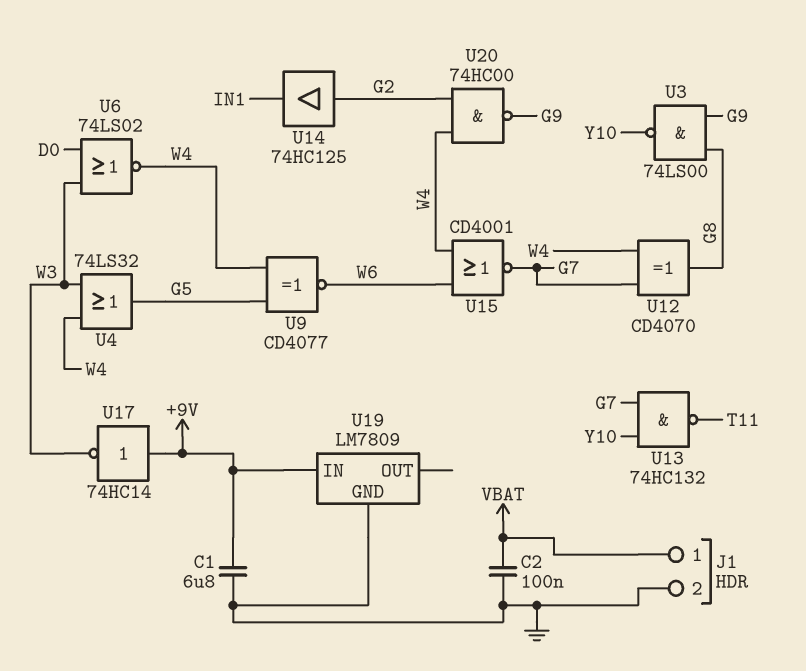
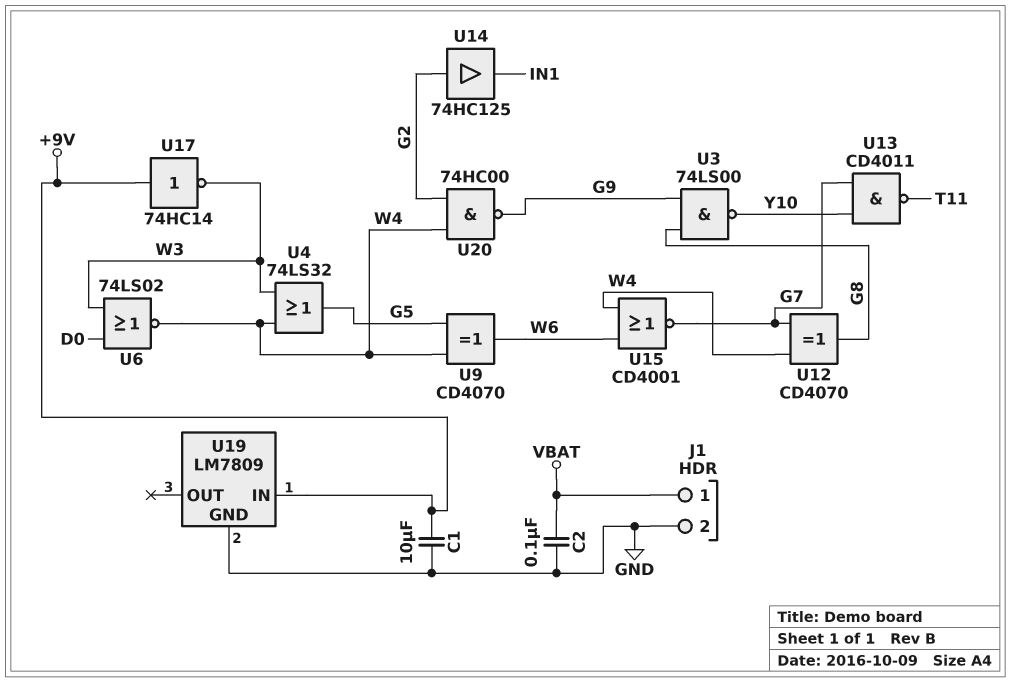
C1: 6.8uF (+9V, GND) -> 10uF (+9V, GND)
U9: XNOR CD4077 (in G5, in W4, out W6) -> XOR CD4070 (in G5, in W4, out W6)
U13: NAND 74HC132 (in G7, in Y10, out T11) -> NAND CD4011 (in G7, in Y10, out T11)

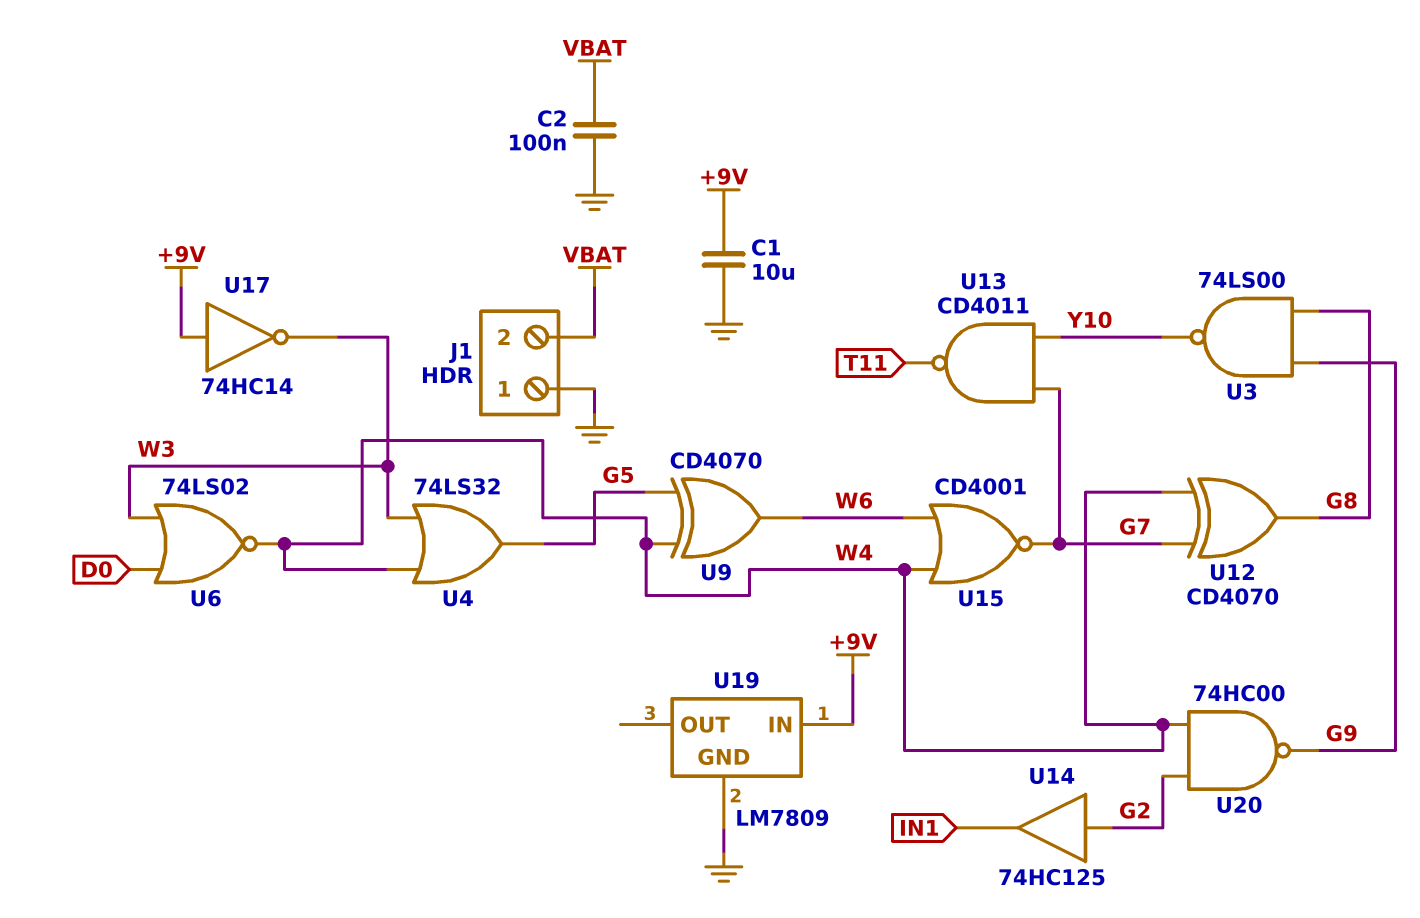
J1 pin 1: VBAT -> GND
J1 pin 2: GND -> VBAT

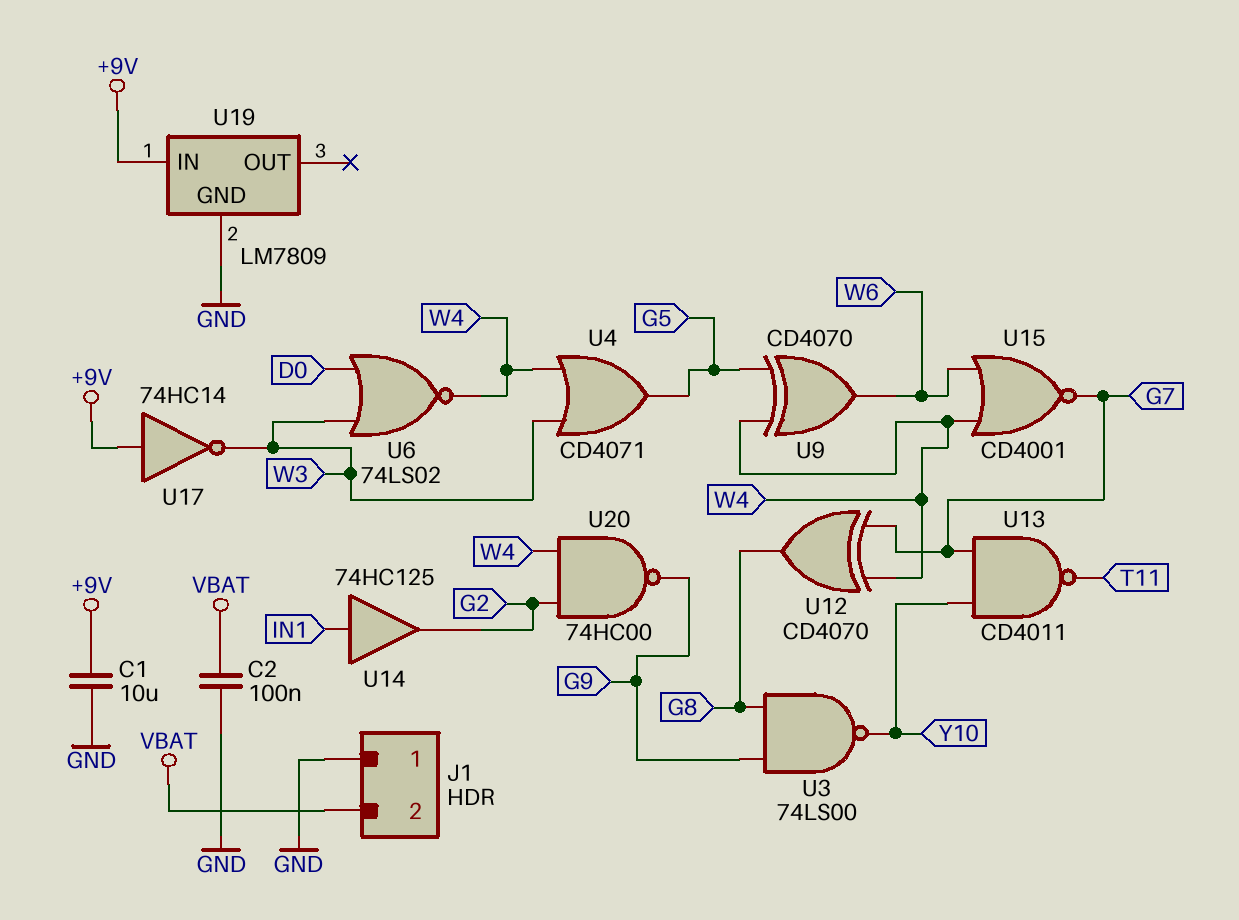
U4: OR 74LS32 (in W3, in W4, out G5) -> OR CD4071 (in W3, in W4, out G5)
U14: buffer 74HC125 (in G2, out IN1) -> buffer 74HC125 (in IN1, out G2)

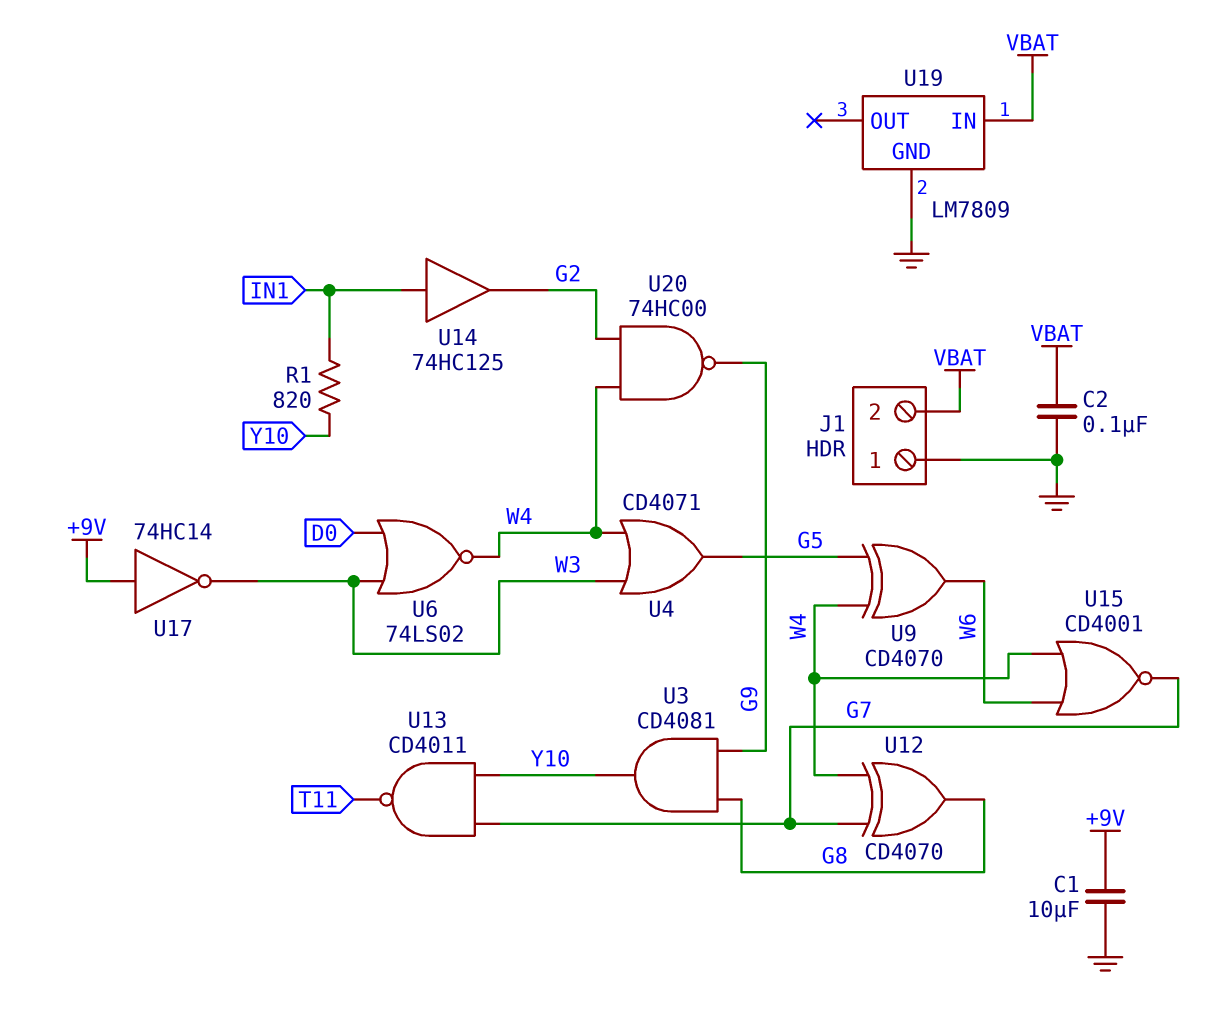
R1: none -> 820 (IN1, Y10)
U3: NAND 74LS00 (in G8, in G9, out Y10) -> AND CD4081 (in G8, in G9, out Y10)
U19 pin IN: +9V -> VBAT

